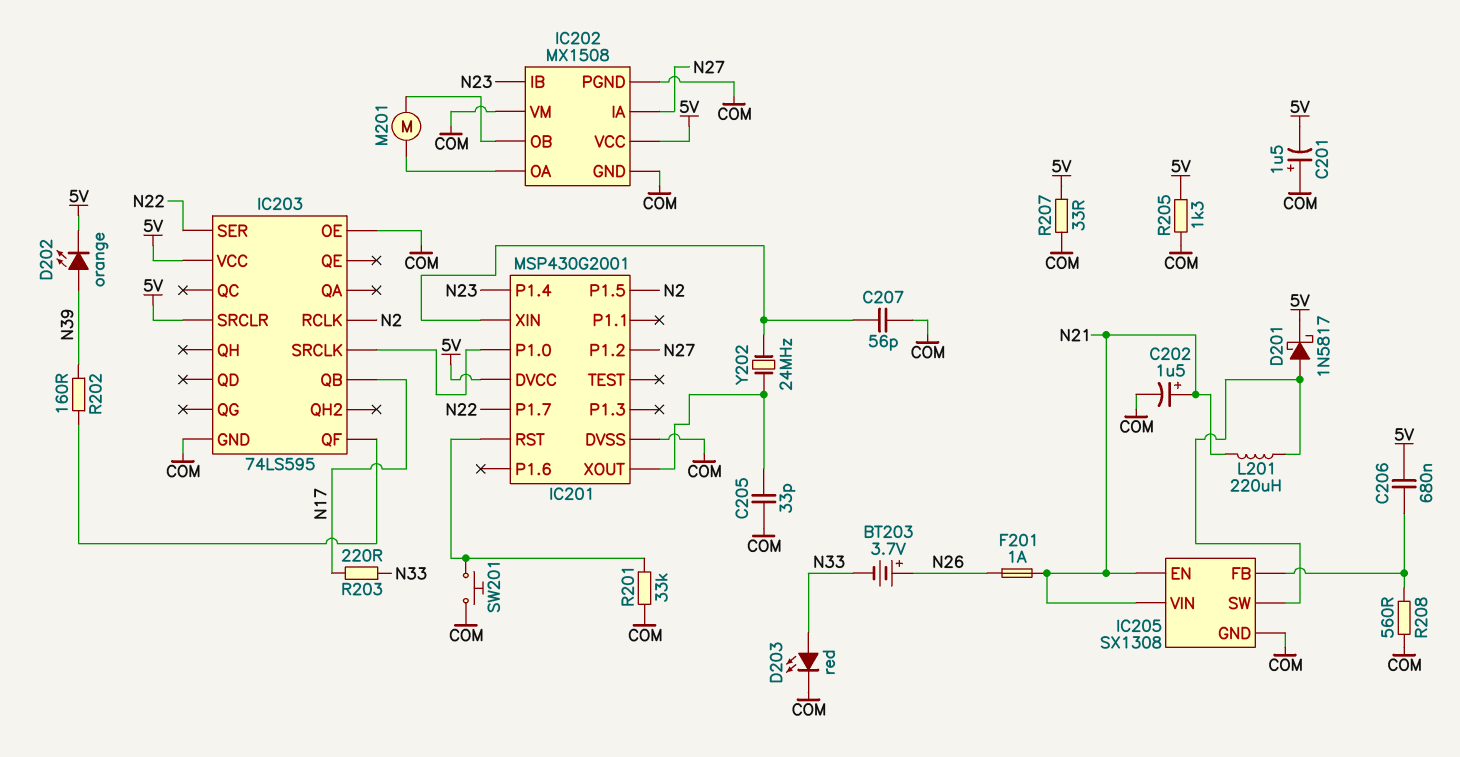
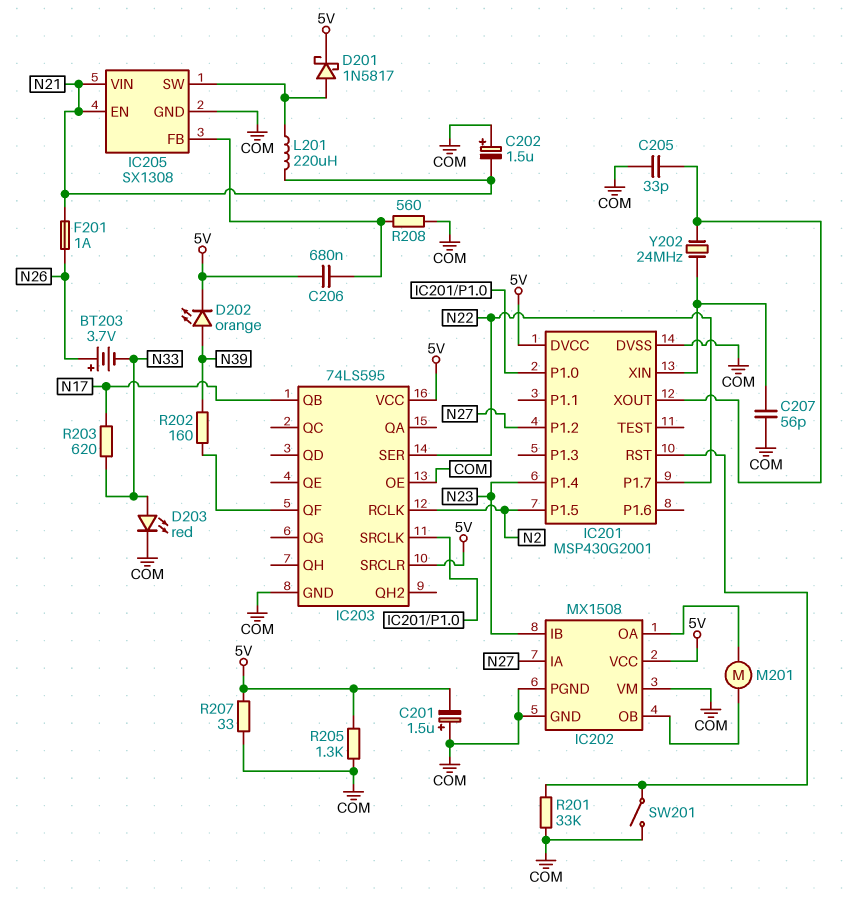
C202: 1.5uF (plus N21, minus COM) -> 1.5uF (plus COM, minus N21)
R203: 220 (N17, N33) -> 620 (N17, N33)
SW201: button (COM, IC201/RST) -> switch (COM, IC201/RST)

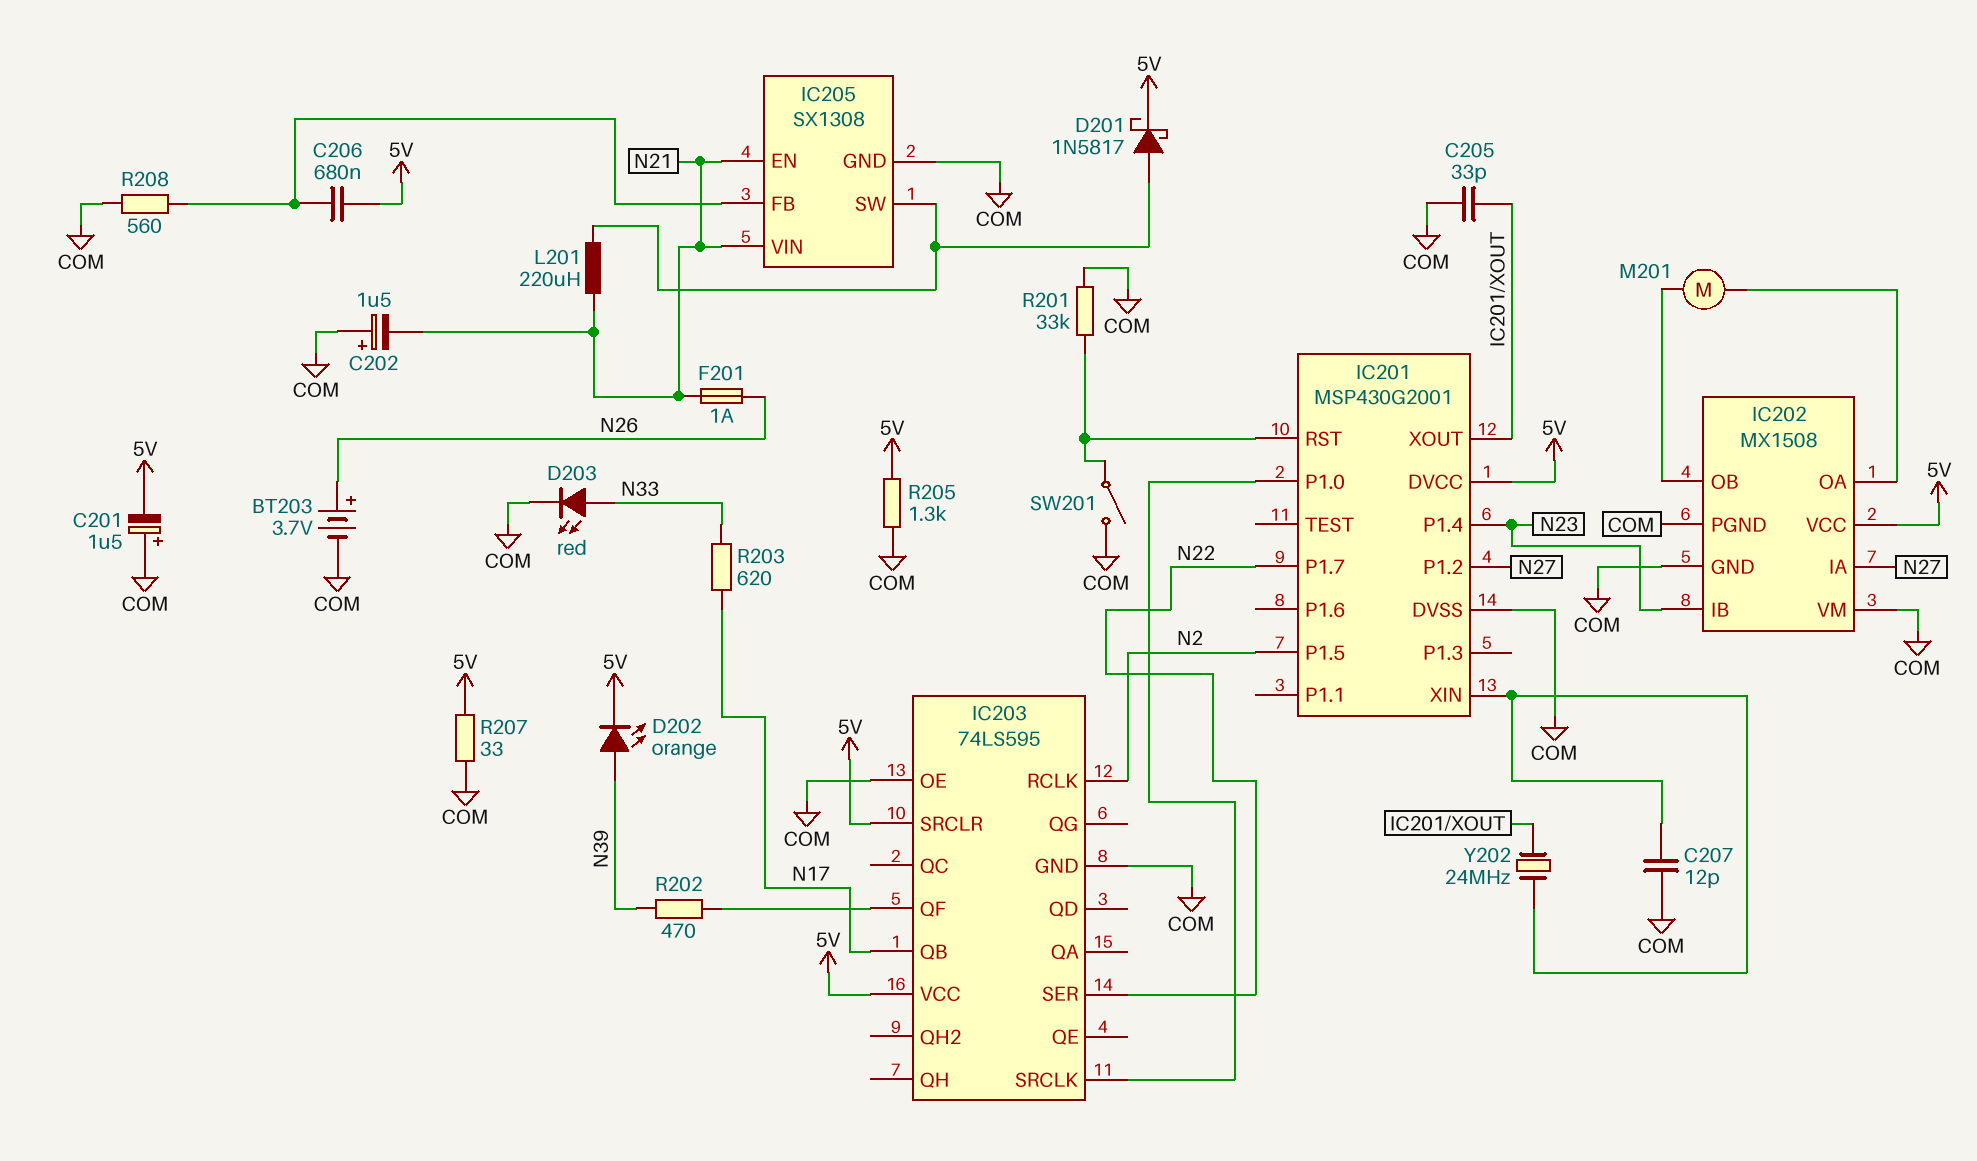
BT203: 3.7V (plus N26, minus N33) -> 3.7V (plus N26, minus COM)
C207: 56pF (COM, IC201/XIN) -> 12pF (COM, IC201/XIN)
R202: 160 (IC203/QF, N39) -> 470 (IC203/QF, N39)

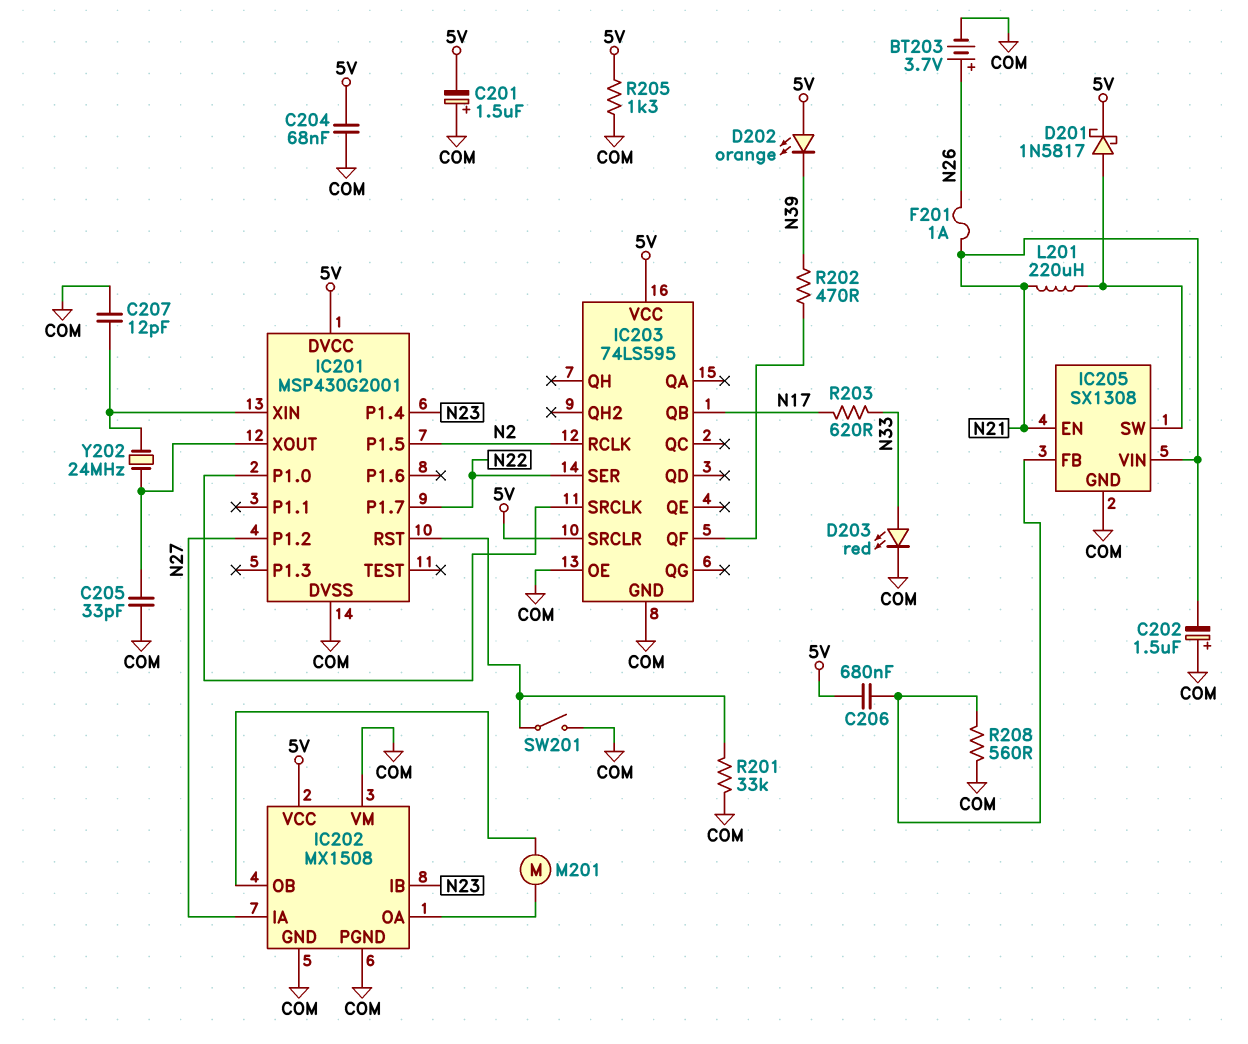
C204: none -> 68nF (5V, COM)
D202: LED orange (A N39, K 5V) -> LED orange (A 5V, K N39)
R207: 33 (5V, COM) -> none

